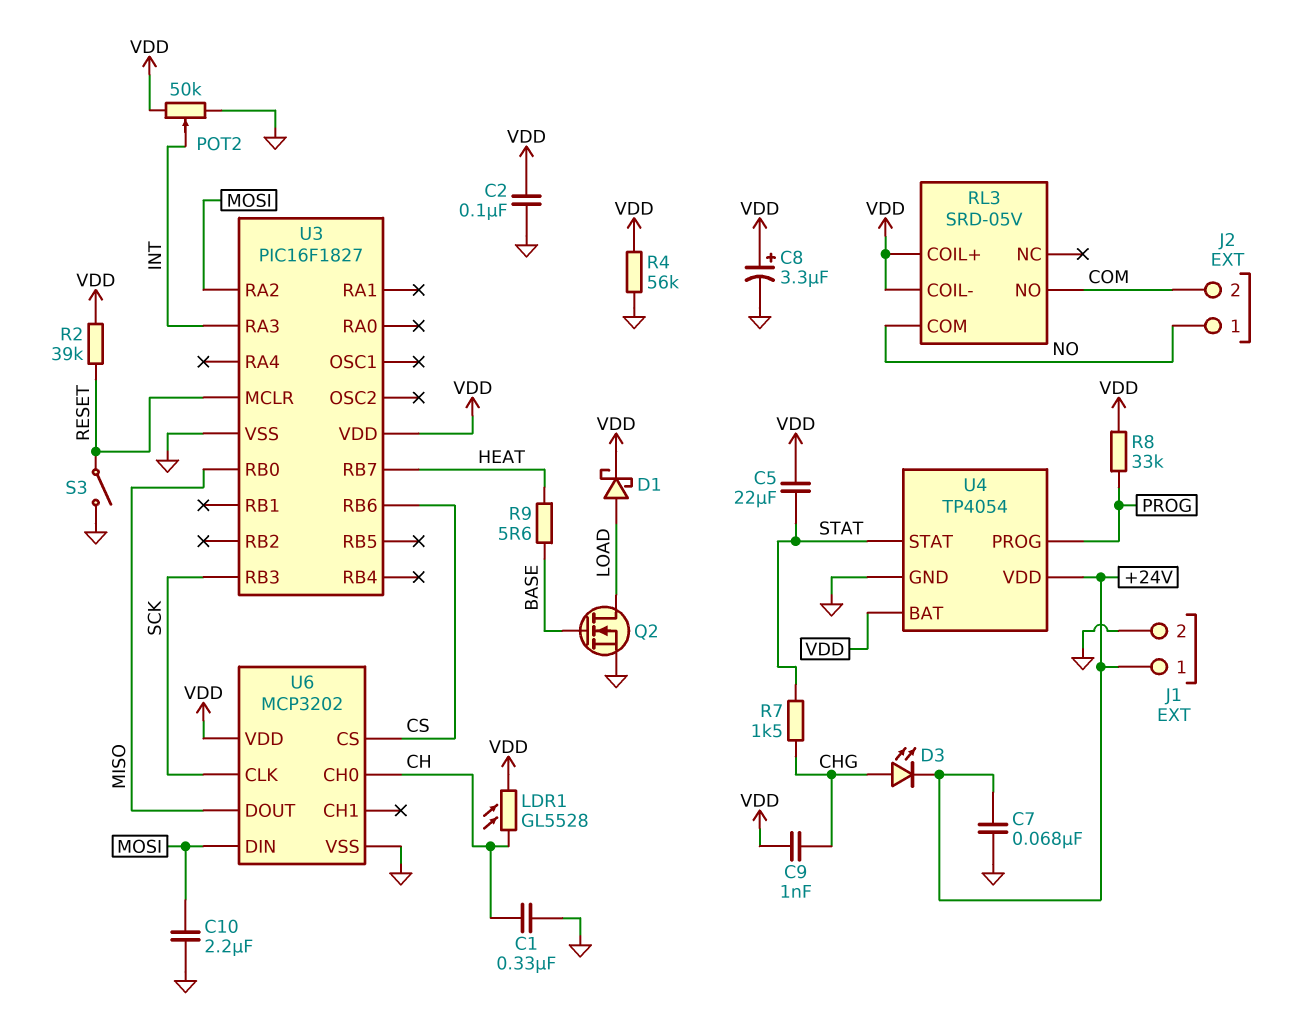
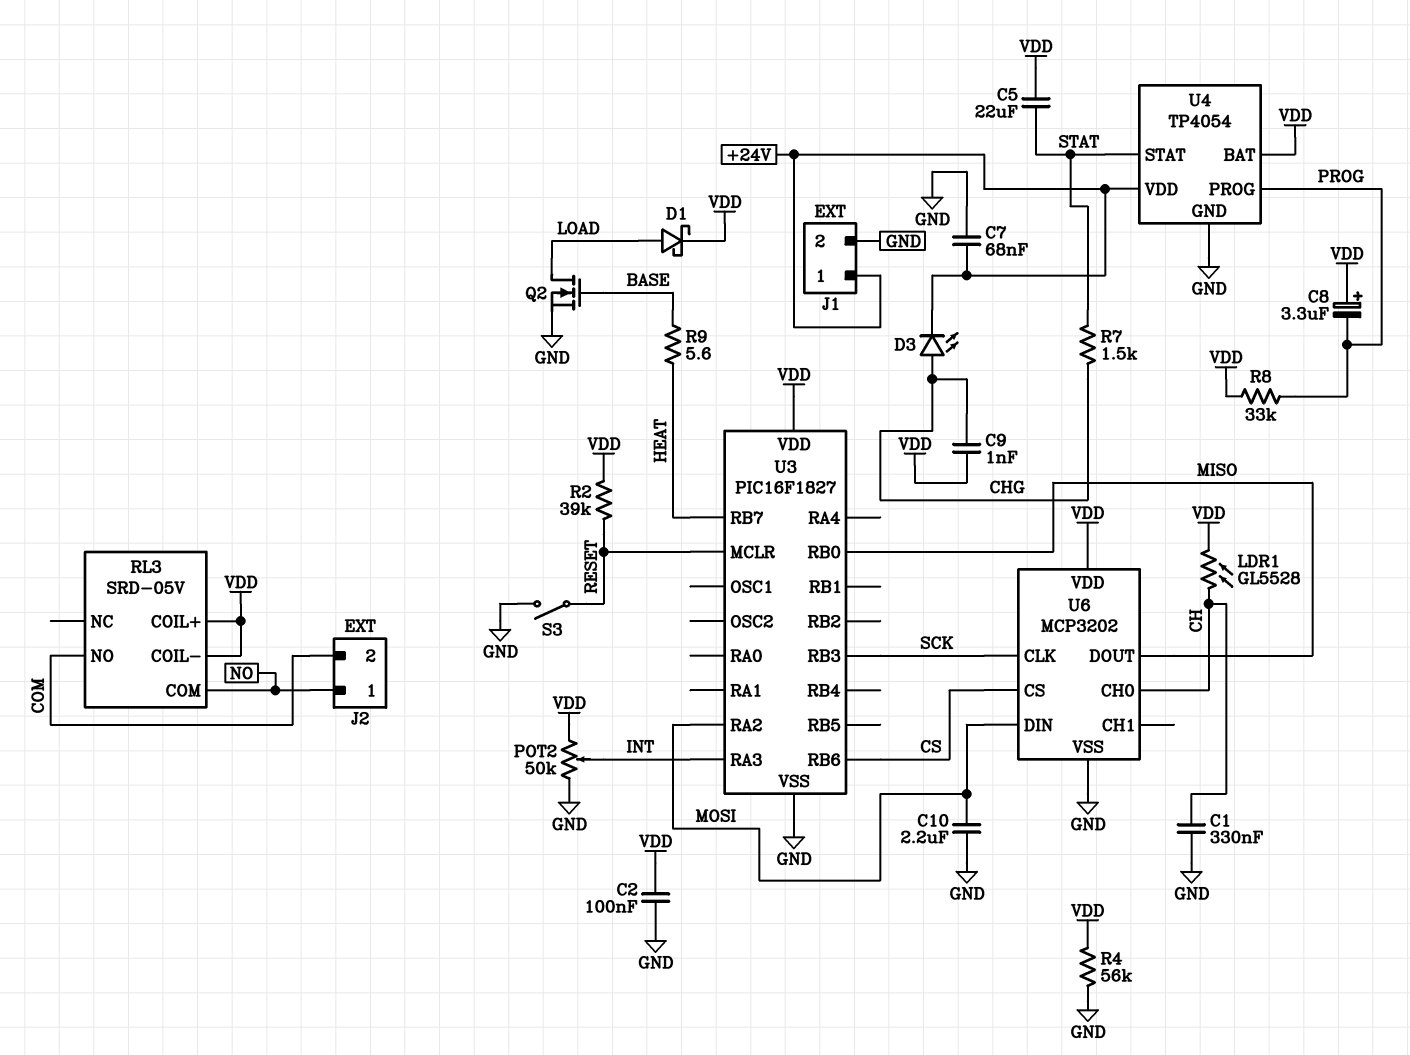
C8: 3.3uF (plus VDD, minus GND) -> 3.3uF (plus VDD, minus PROG)

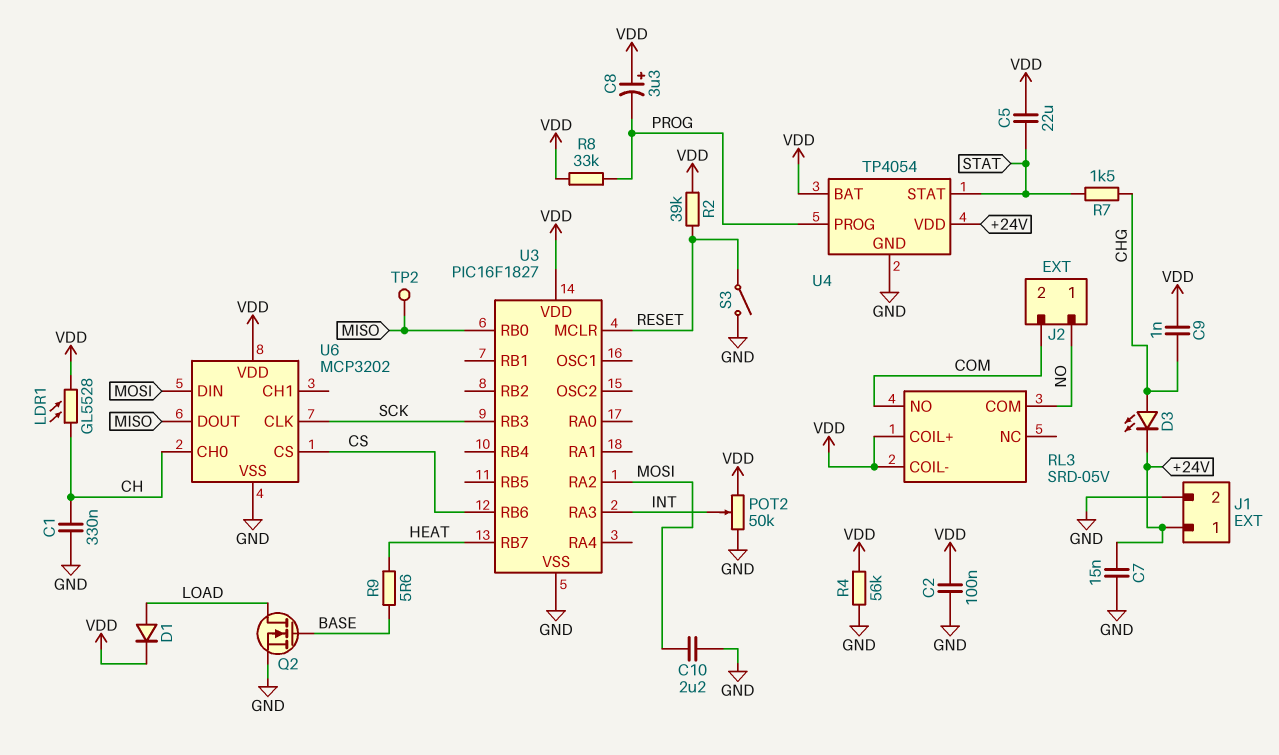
C7: 68nF (+24V, GND) -> 15nF (+24V, GND)
D1: schottky (A LOAD, K VDD) -> diode (A LOAD, K VDD)
TP2: none -> test point (MISO)

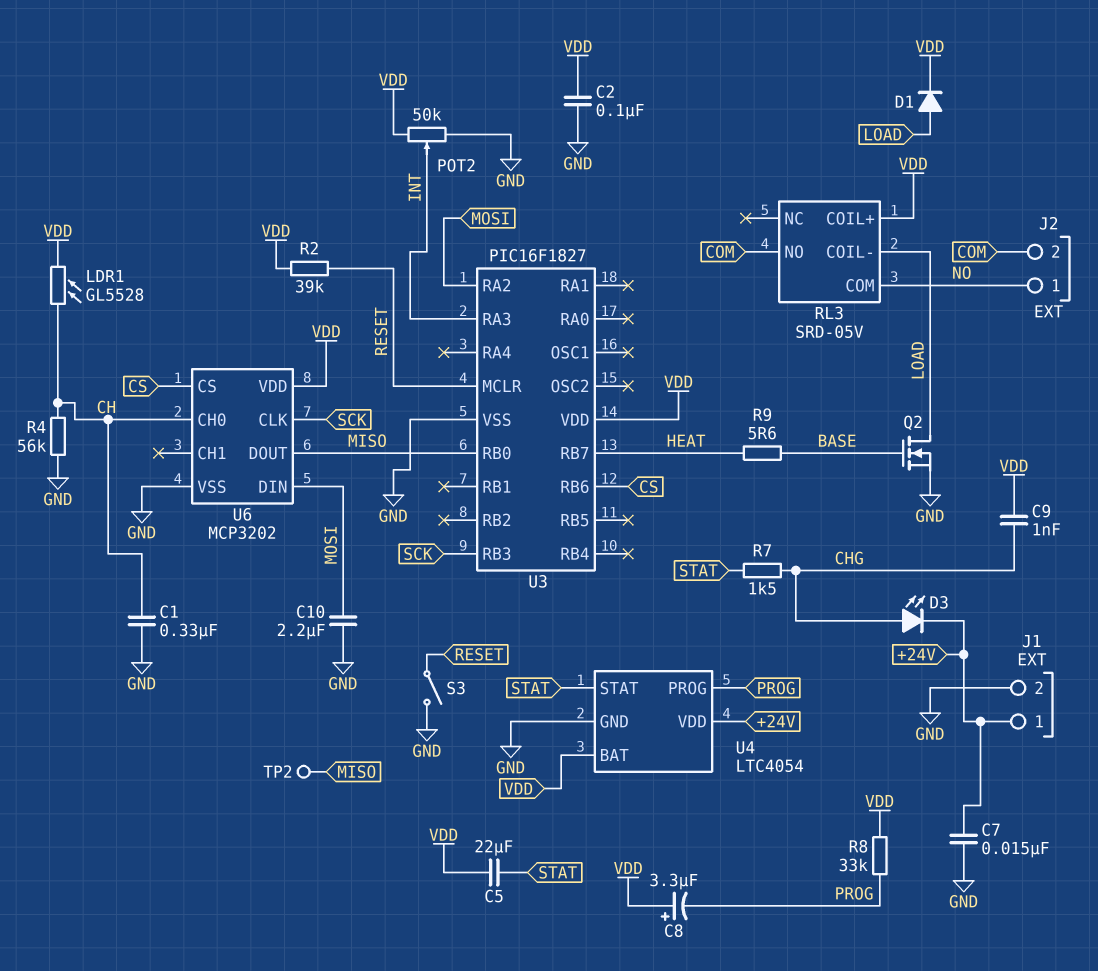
R4: 56k (GND, VDD) -> 56k (CH, GND)
RL3 pin COIL-: VDD -> LOAD
U4: TP4054 -> LTC4054

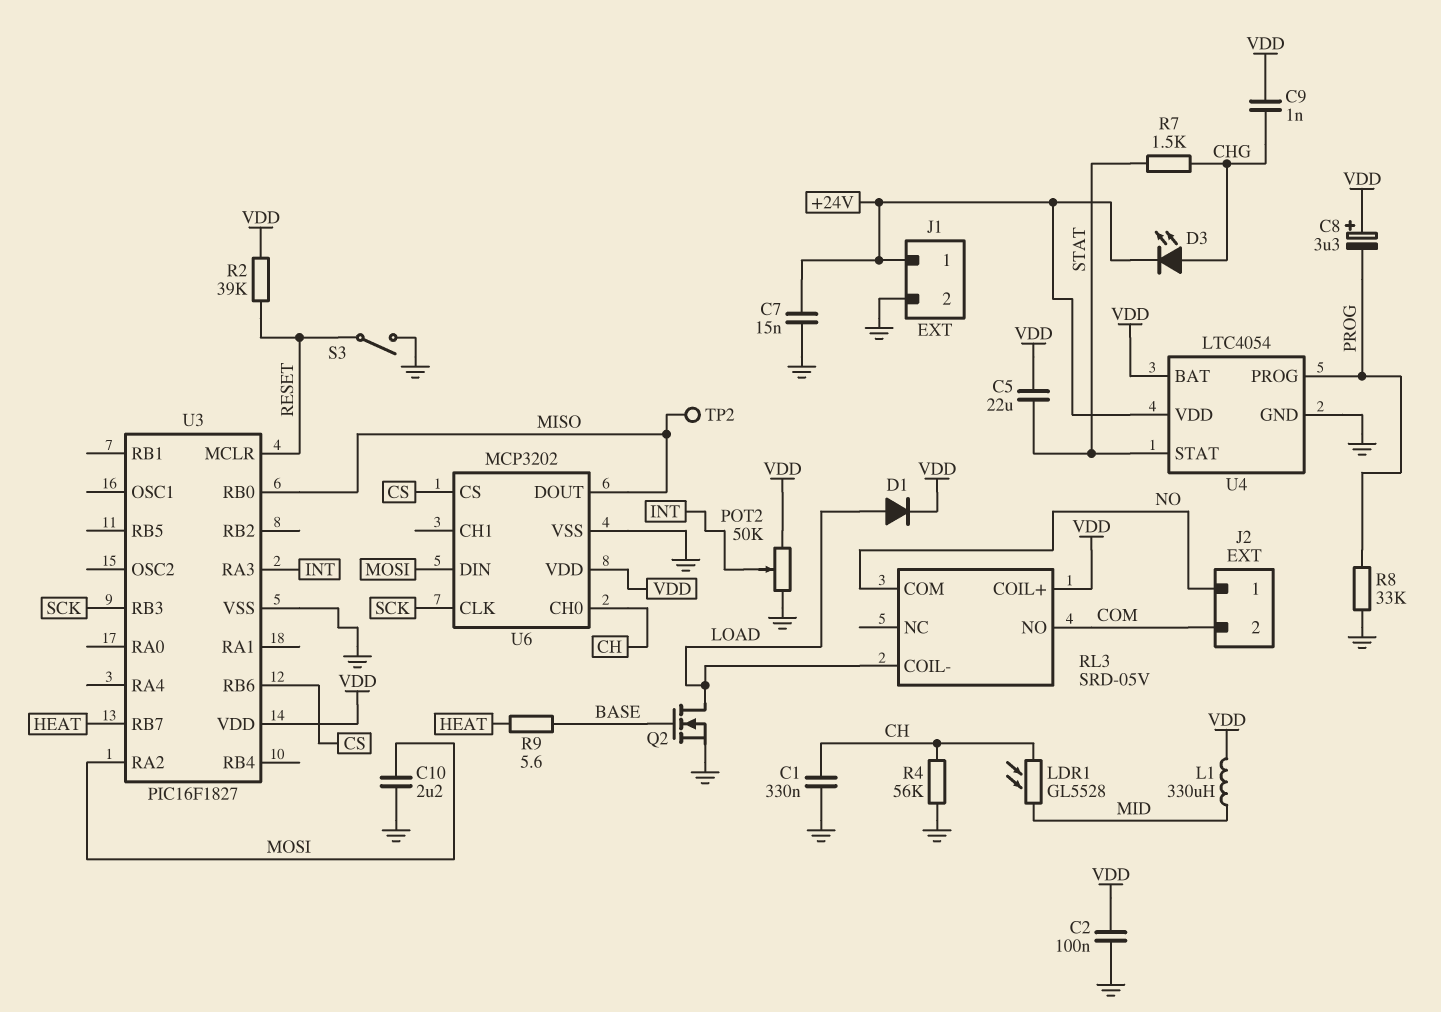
L1: none -> 330uH (MID, VDD)
LDR1: GL5528 (CH, VDD) -> GL5528 (CH, MID)
R8: 33k (PROG, VDD) -> 33k (GND, PROG)

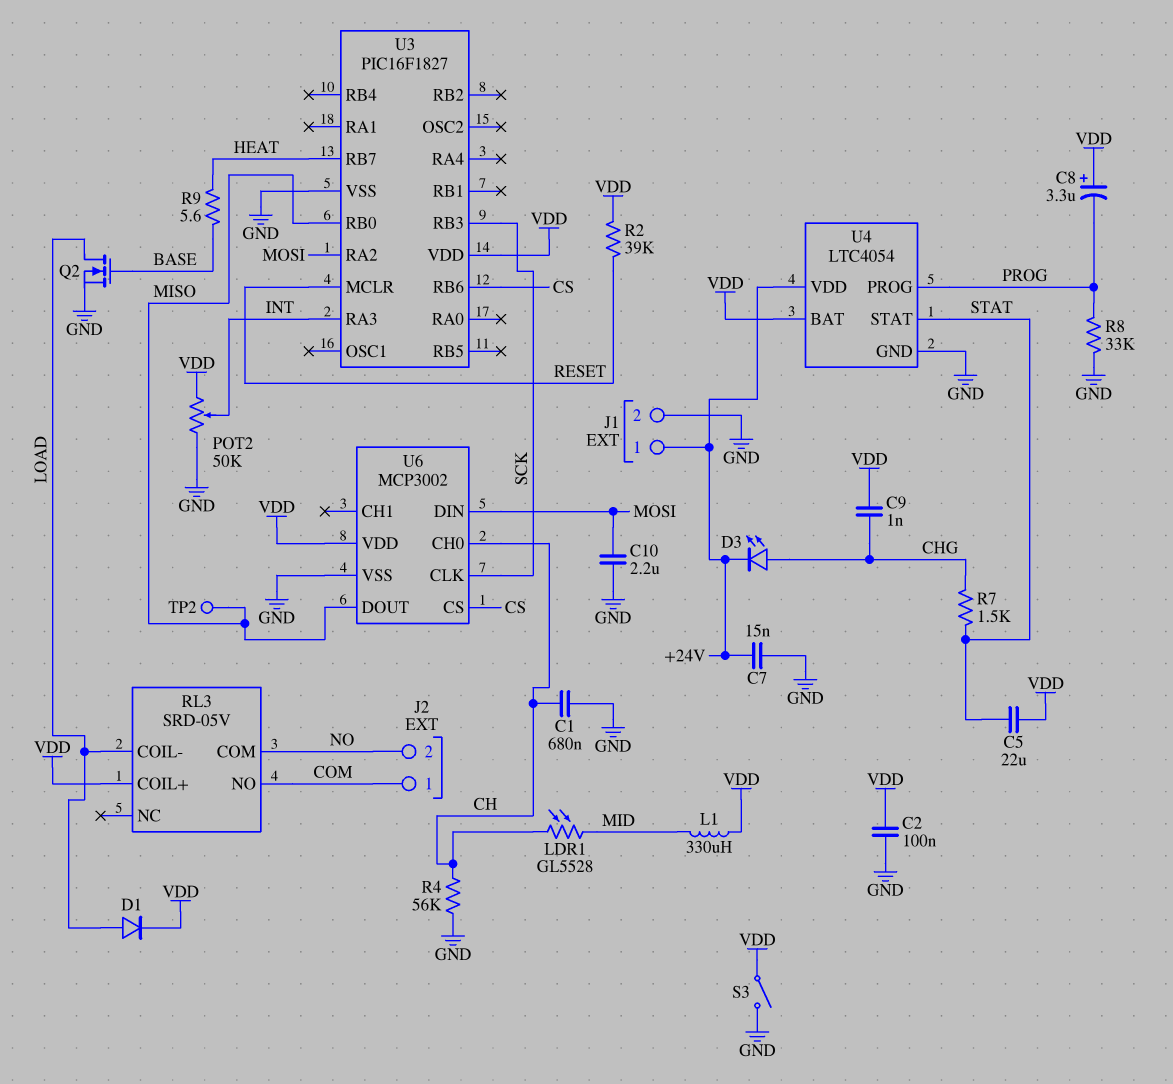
C1: 330nF (CH, GND) -> 680nF (CH, GND)
J2 pin 1: NO -> COM
J2 pin 2: COM -> NO
S3: switch (GND, RESET) -> switch (GND, VDD)
U6: MCP3202 -> MCP3002

